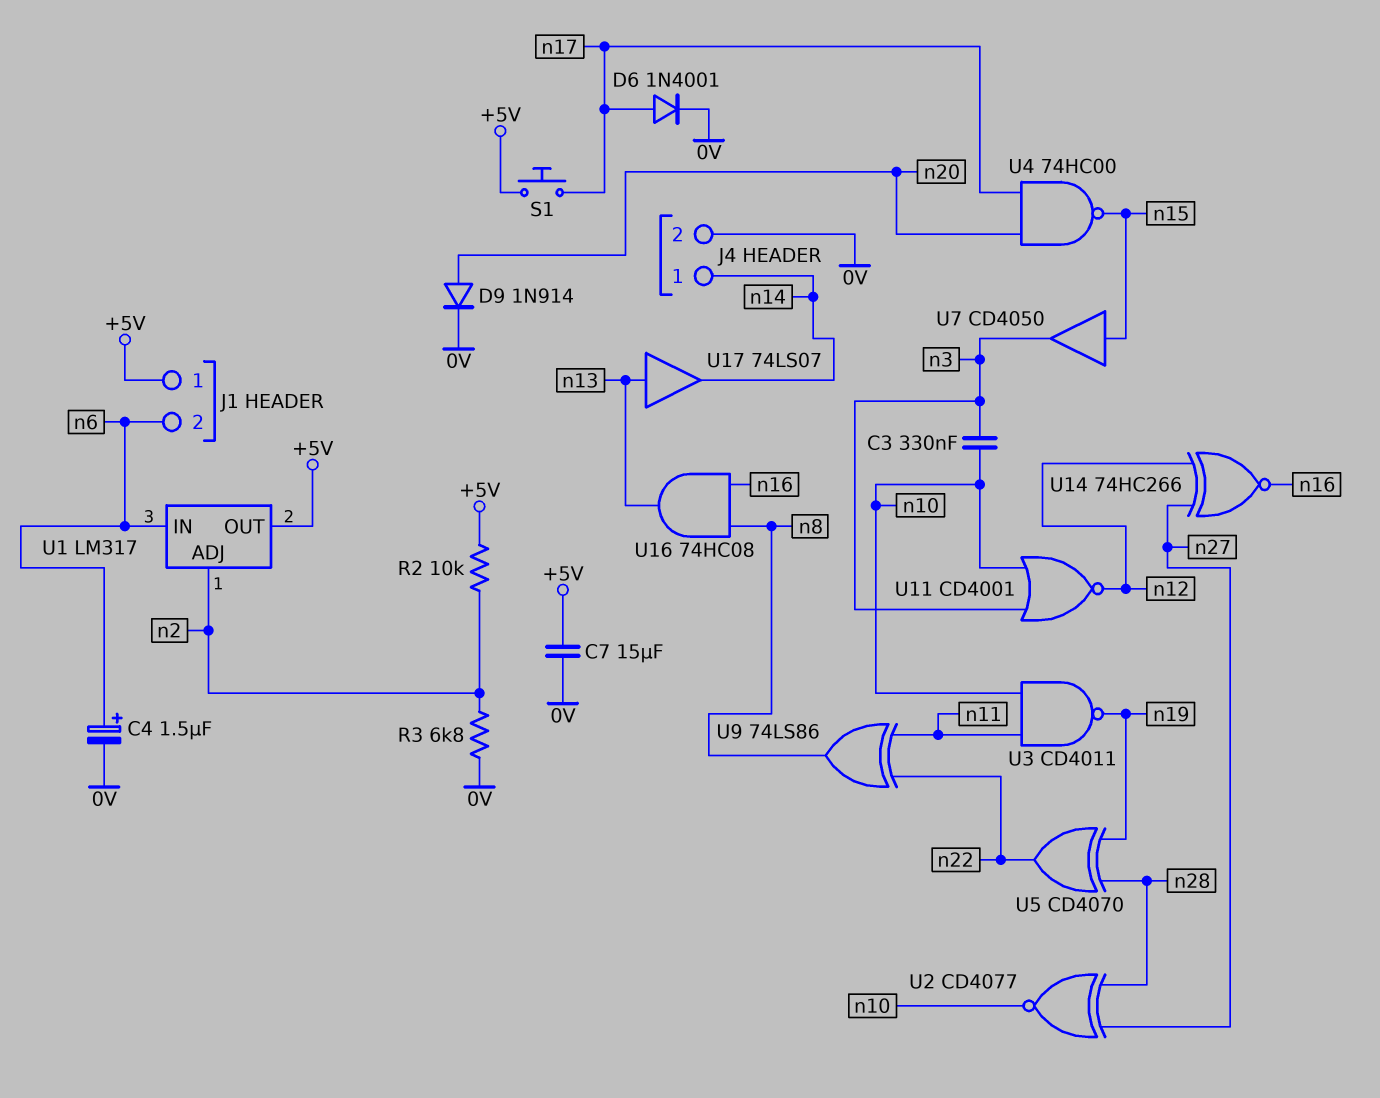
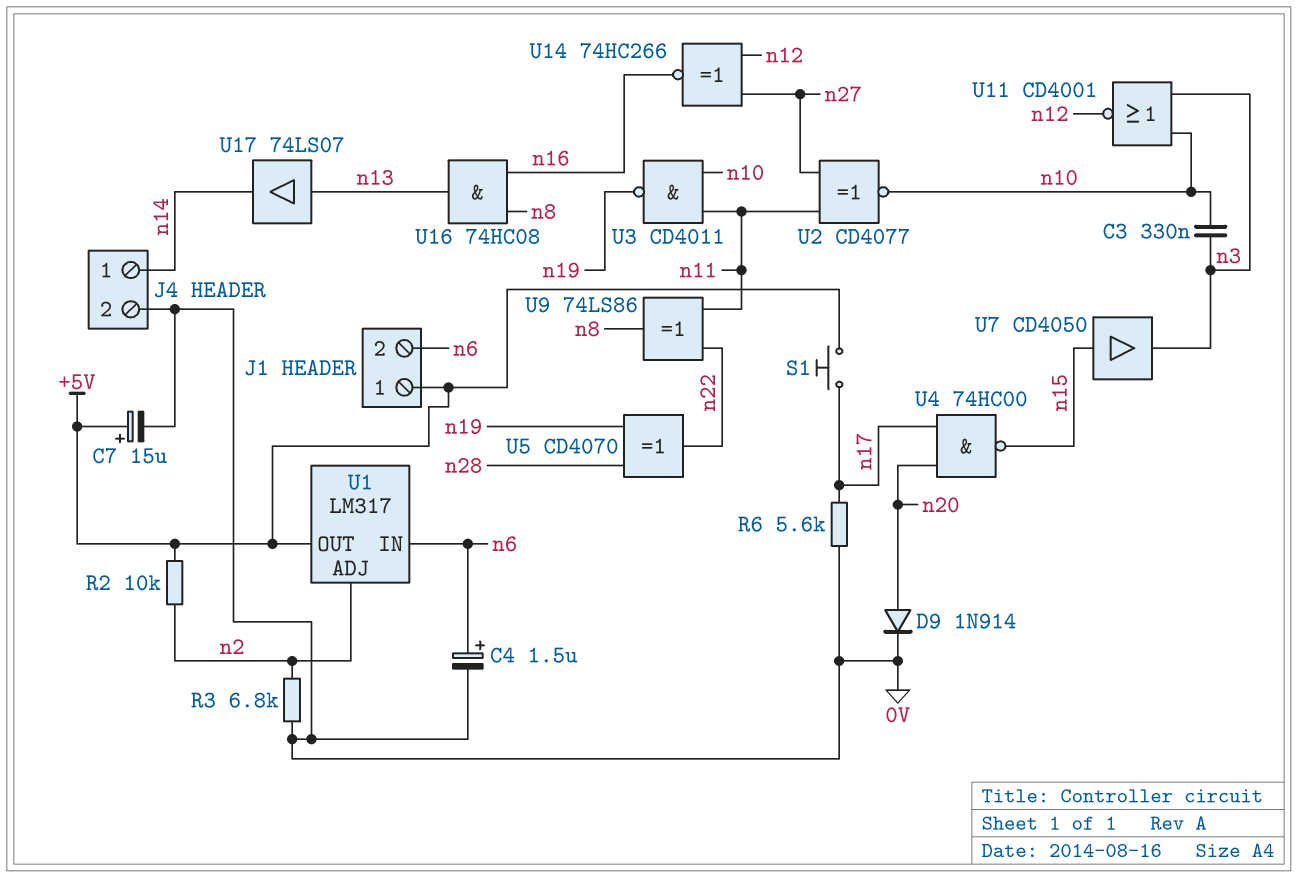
C7: 15uF (+5V, 0V) -> 15uF (plus +5V, minus 0V)
D6: diode 1N4001 (A n17, K 0V) -> none
R6: none -> 5.6k (0V, n17)
U2: XNOR CD4077 (in n27, in n28, out n10) -> XNOR CD4077 (in n11, in n27, out n10)

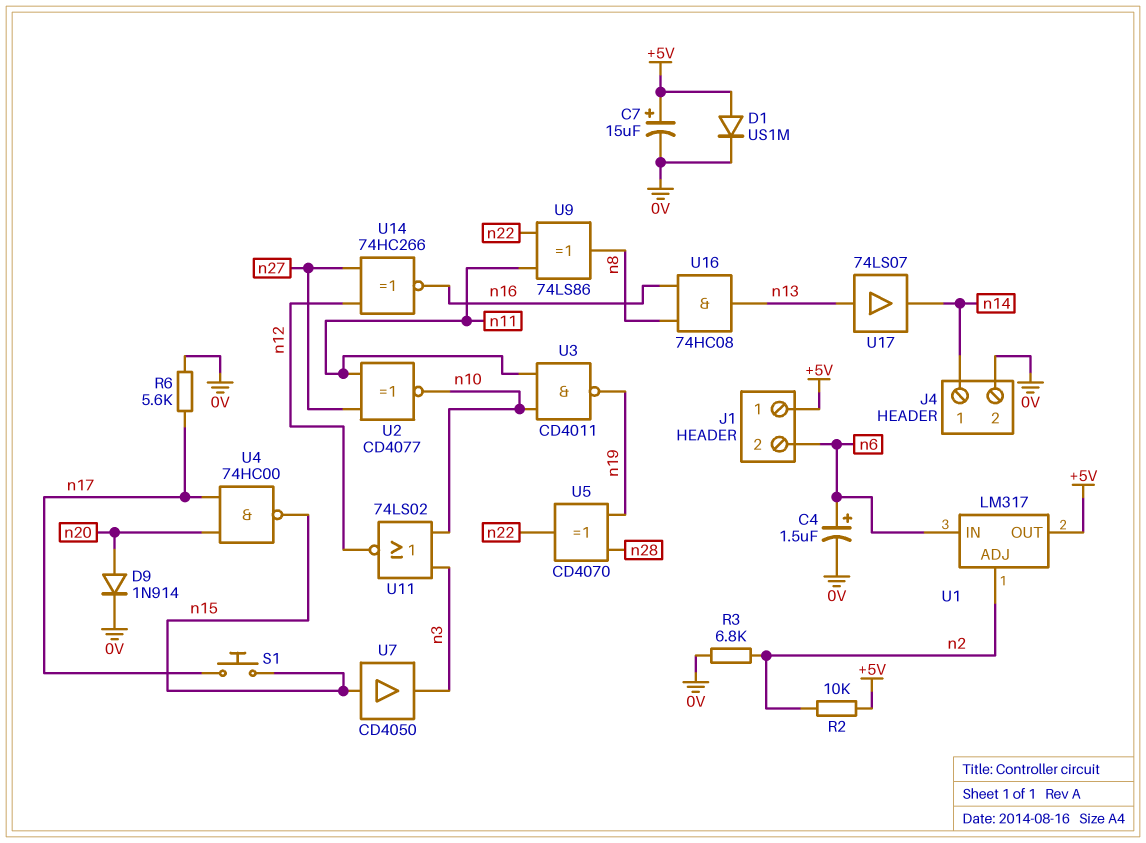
C3: 330nF (n3, n10) -> none
D1: none -> diode US1M (A +5V, K 0V)
S1: button (+5V, n17) -> button (n15, n17)
U11: NOR CD4001 (in n3, in n10, out n12) -> NOR 74LS02 (in n3, in n10, out n12)

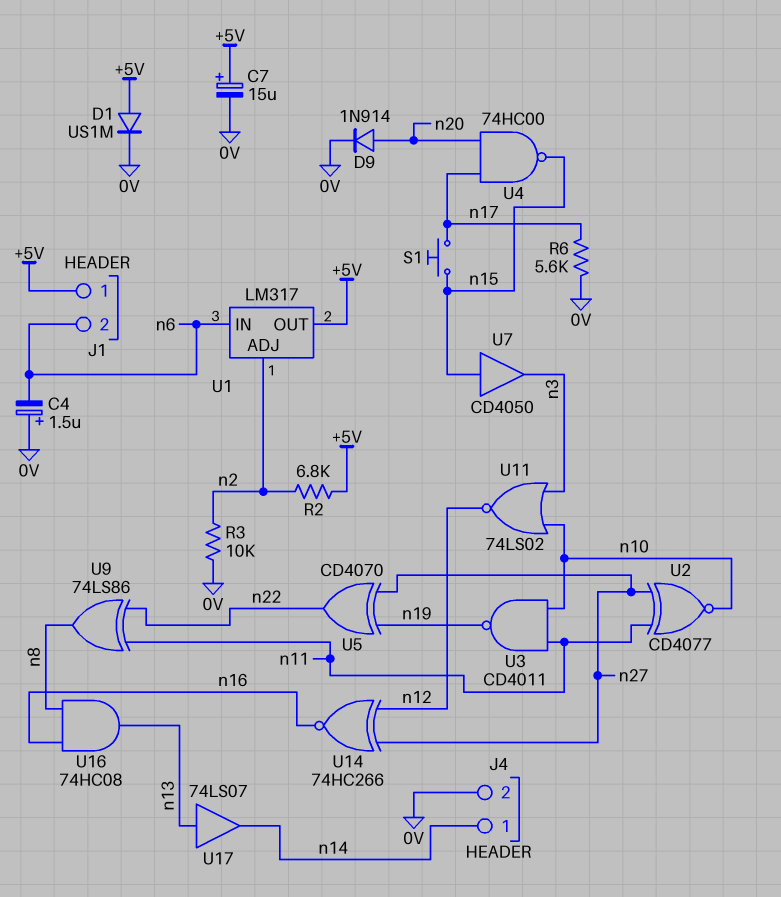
C4: 1.5uF (plus n6, minus 0V) -> 1.5uF (plus 0V, minus n6)
R2: 10k (+5V, n2) -> 6.8k (+5V, n2)
R3: 6.8k (0V, n2) -> 10k (0V, n2)
U5: XOR CD4070 (in n19, in n28, out n22) -> XOR CD4070 (in n19, in n27, out n22)

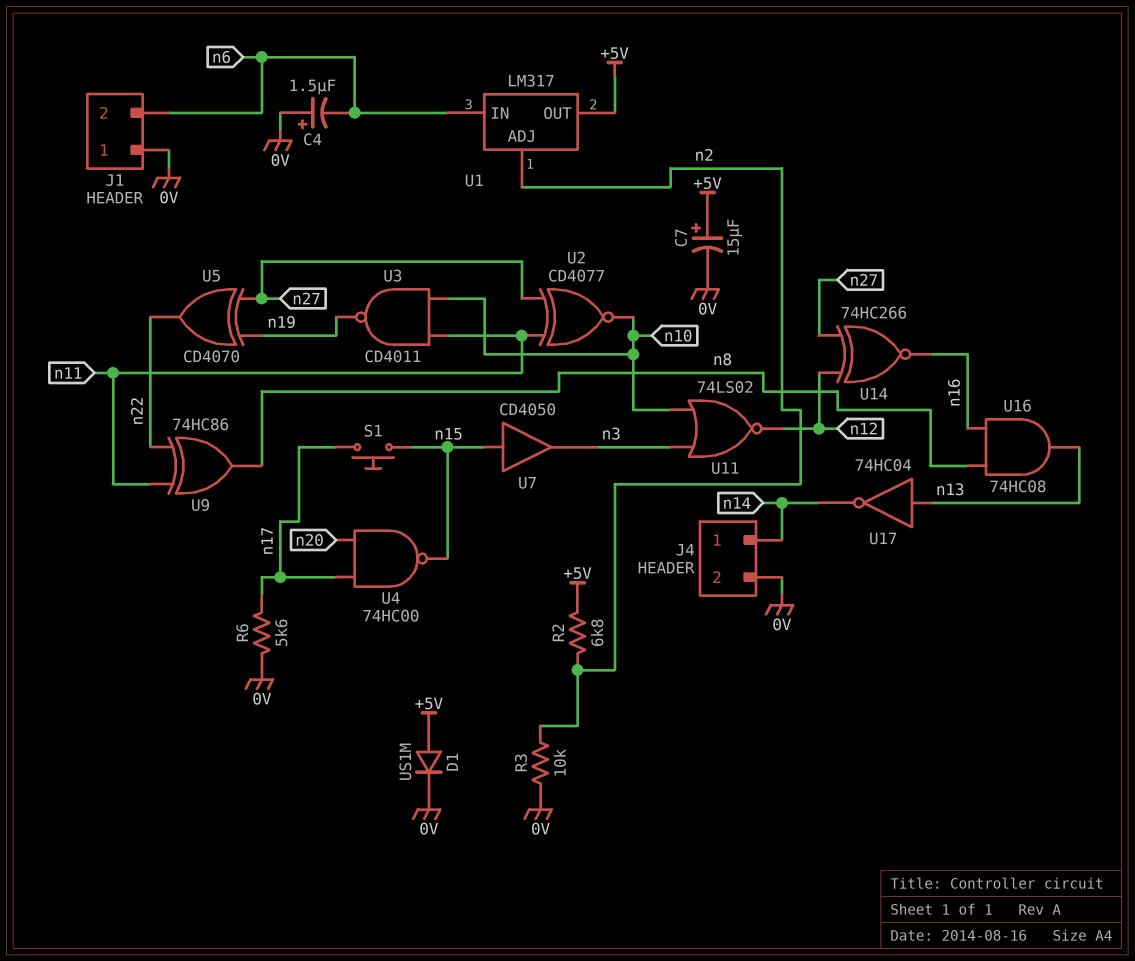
D9: diode 1N914 (A n20, K 0V) -> none
J1 pin 1: +5V -> 0V
U9: XOR 74LS86 (in n11, in n22, out n8) -> XOR 74HC86 (in n11, in n22, out n8)
U17: buffer 74LS07 (in n13, out n14) -> NOT 74HC04 (in n13, out n14)

